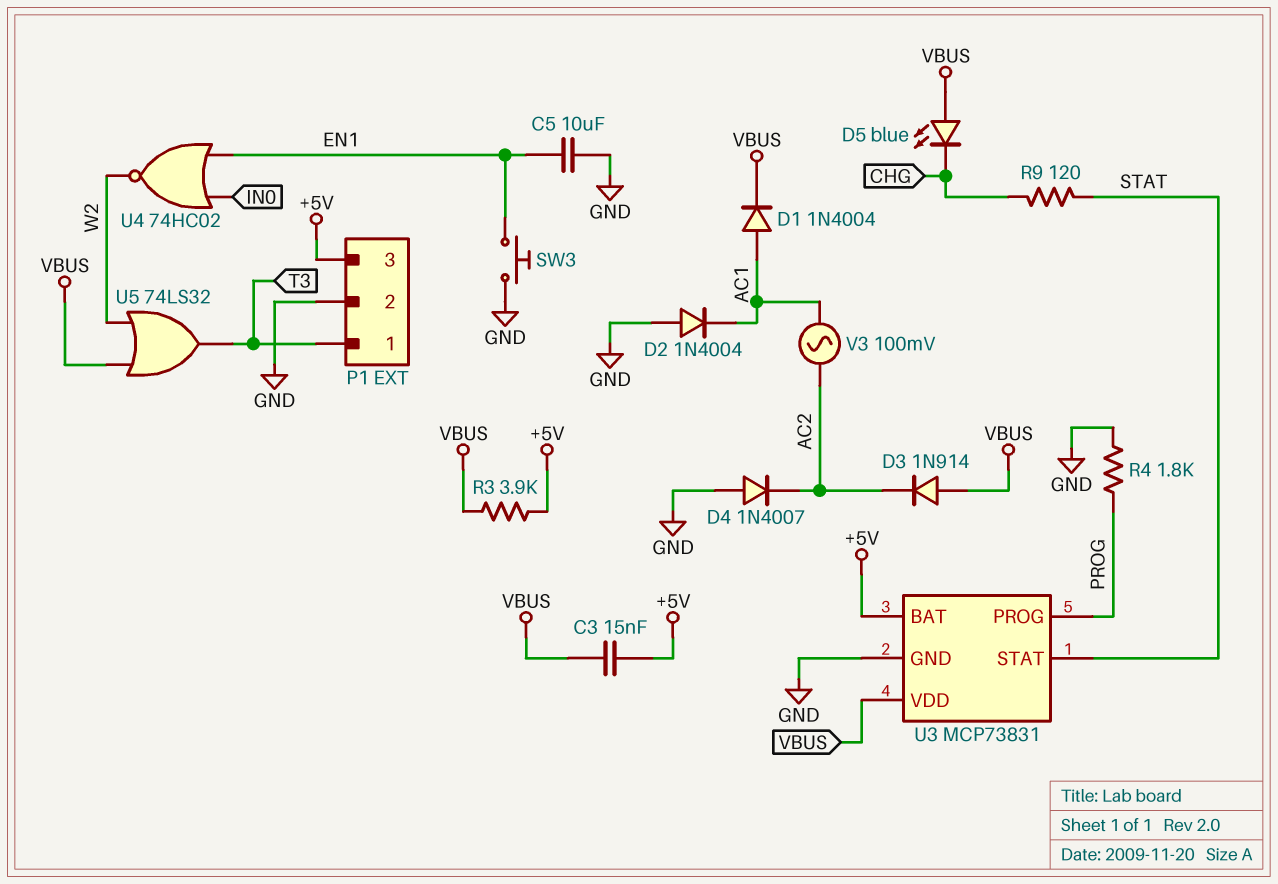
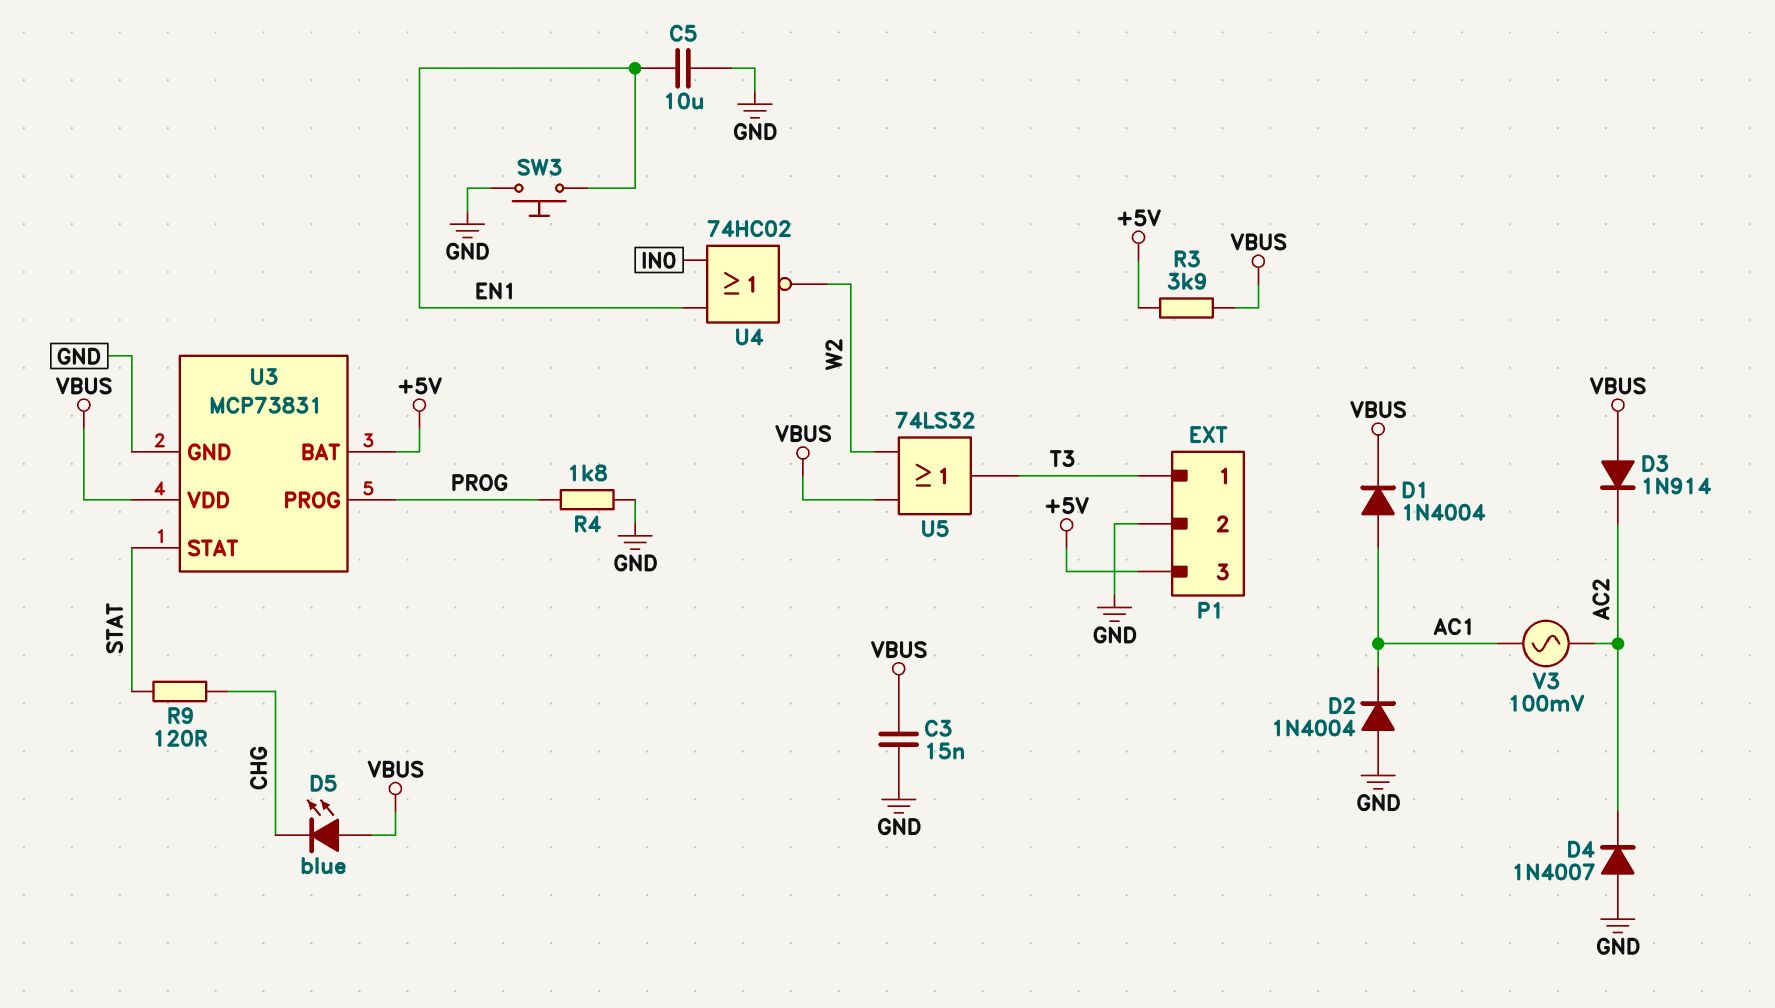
C3: 15nF (+5V, VBUS) -> 15nF (GND, VBUS)

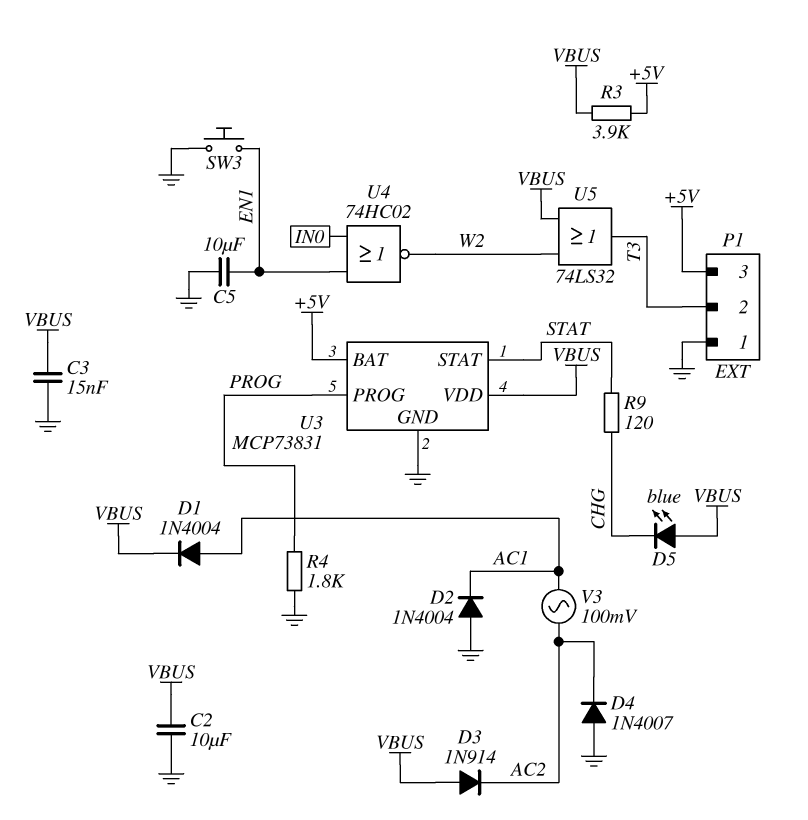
C2: none -> 10uF (GND, VBUS)
P1 pin 1: T3 -> GND
P1 pin 2: GND -> T3

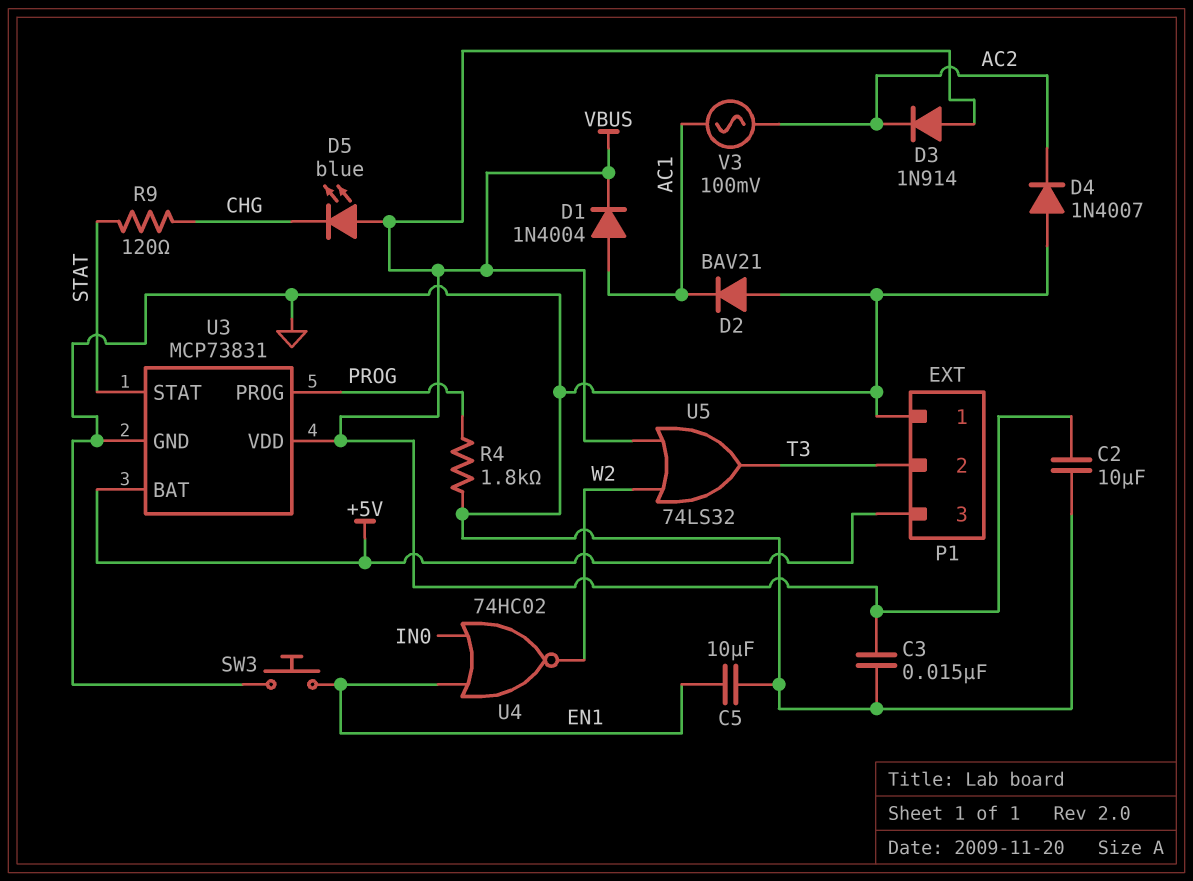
D2: diode 1N4004 (A GND, K AC1) -> diode BAV21 (A GND, K AC1)
R3: 3.9k (+5V, VBUS) -> none

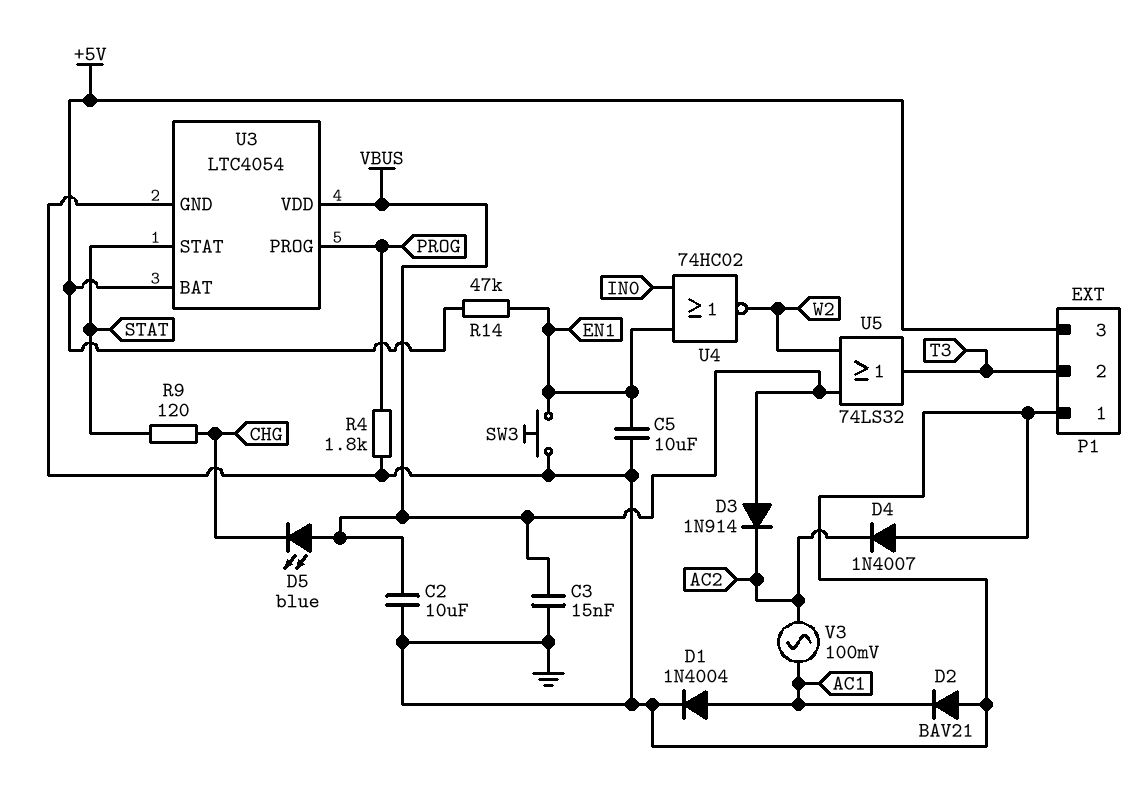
D1: diode 1N4004 (A AC1, K VBUS) -> diode 1N4004 (A AC1, K GND)
R14: none -> 47k (+5V, EN1)
U3: MCP73831 -> LTC4054

